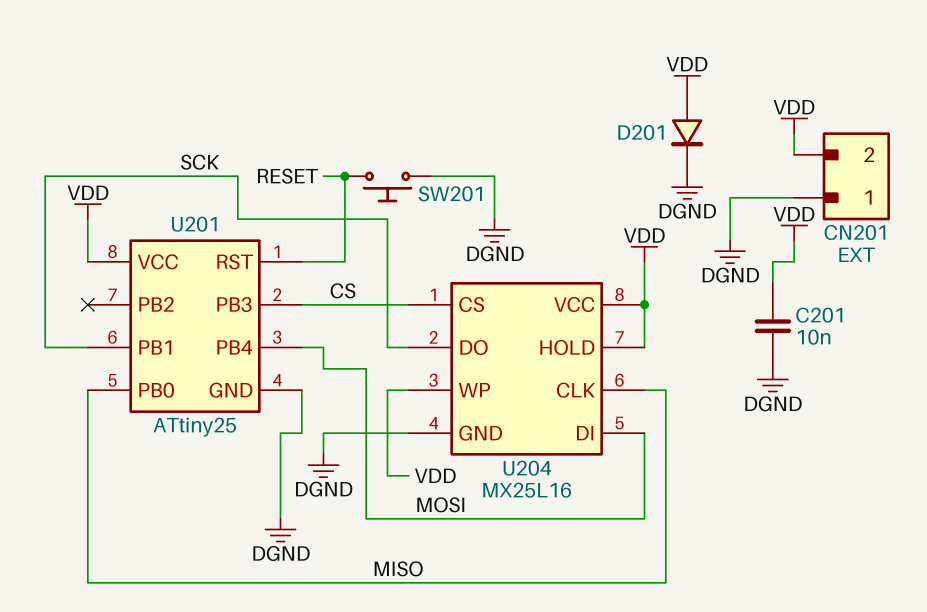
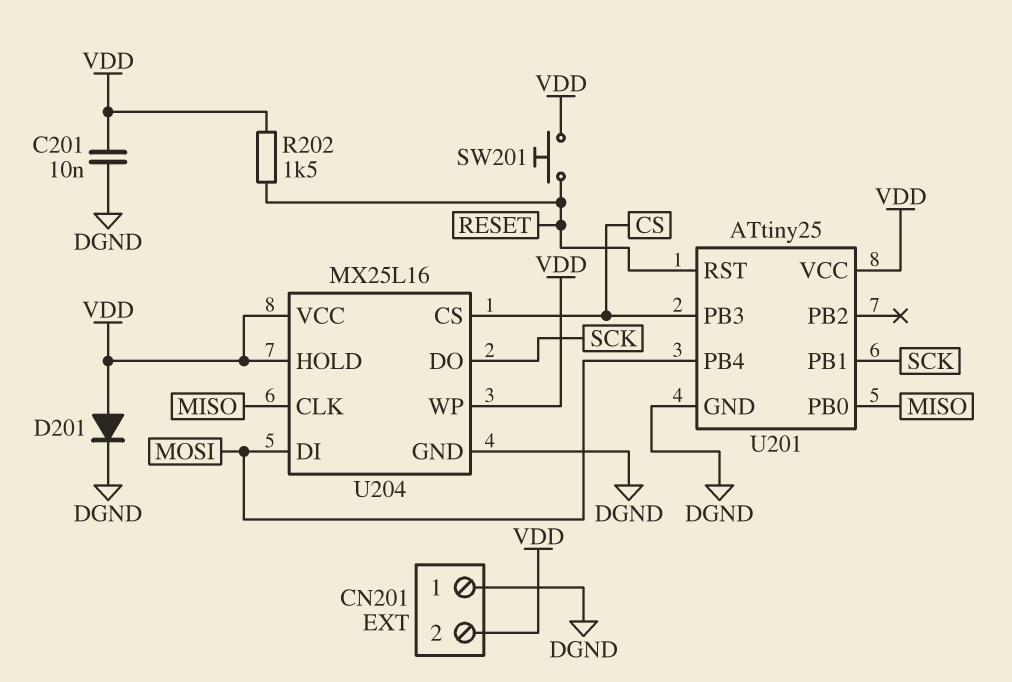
R202: none -> 1.5k (RESET, VDD)
SW201: button (DGND, RESET) -> button (RESET, VDD)

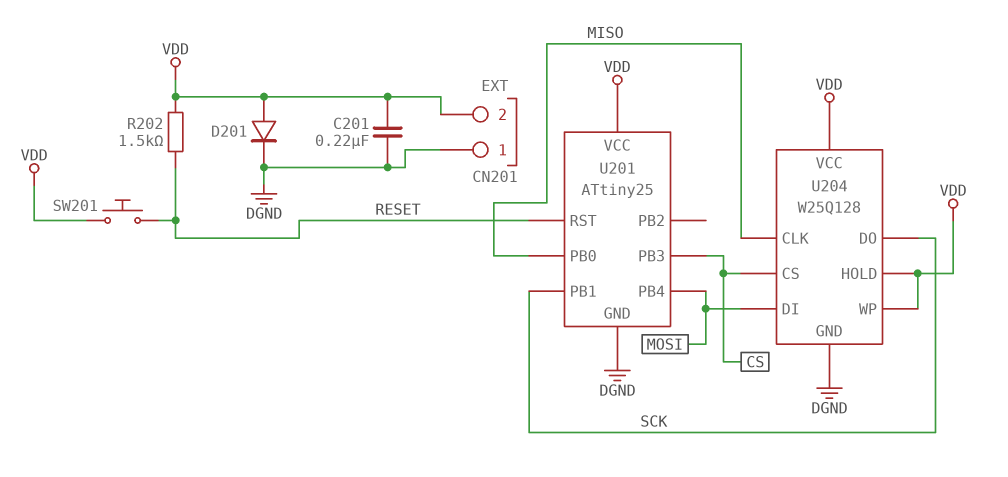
C201: 10nF (DGND, VDD) -> 220nF (DGND, VDD)
U204: MX25L16 -> W25Q128

